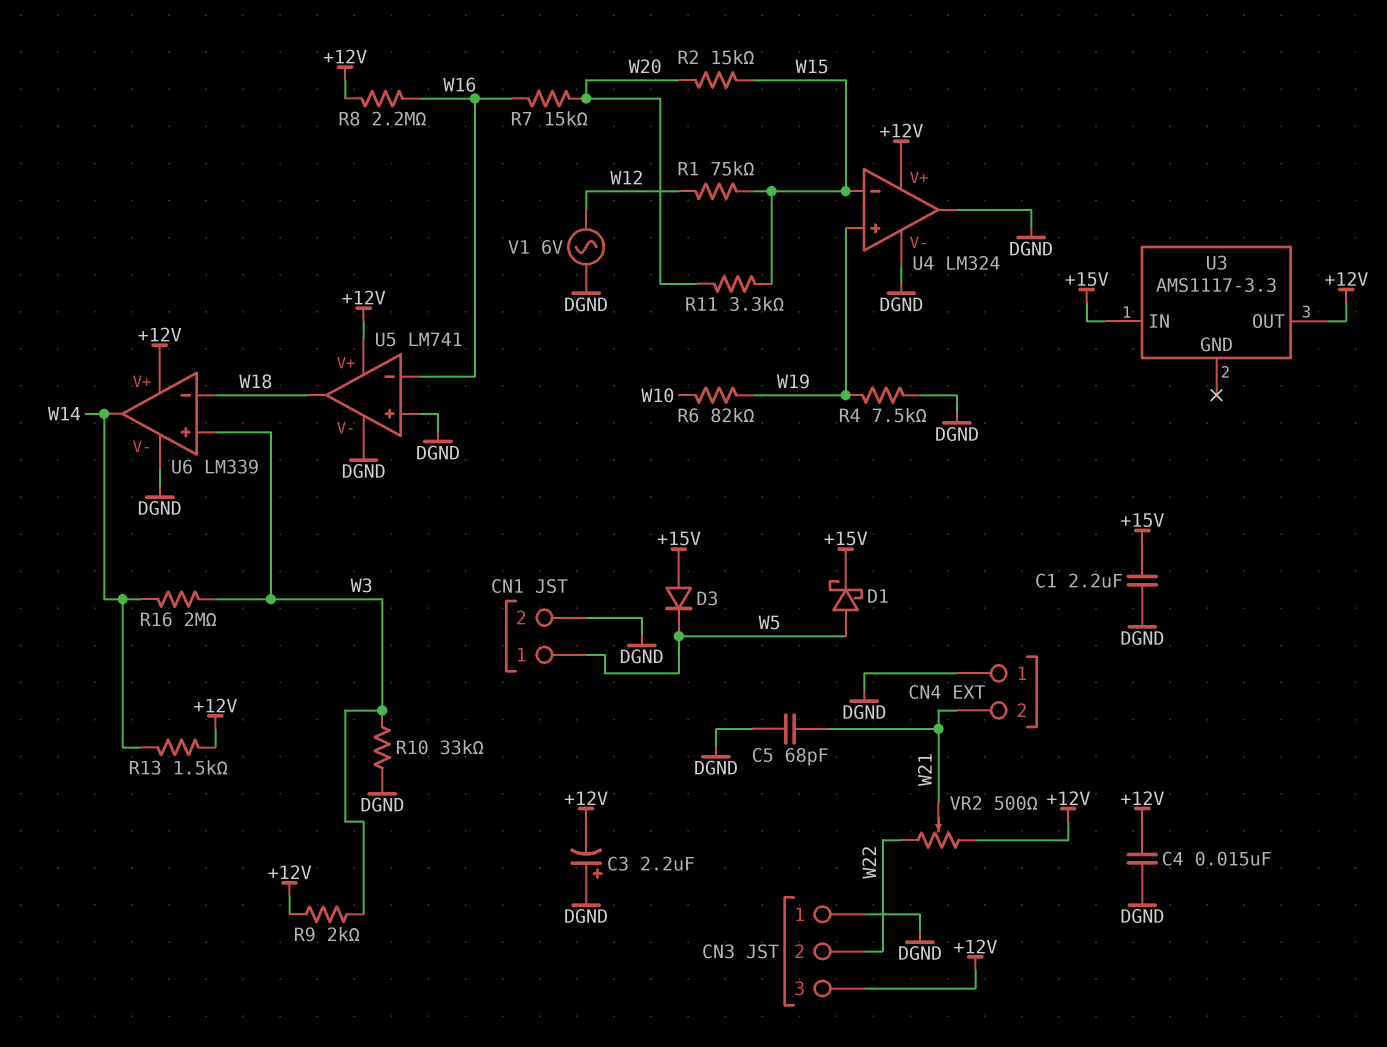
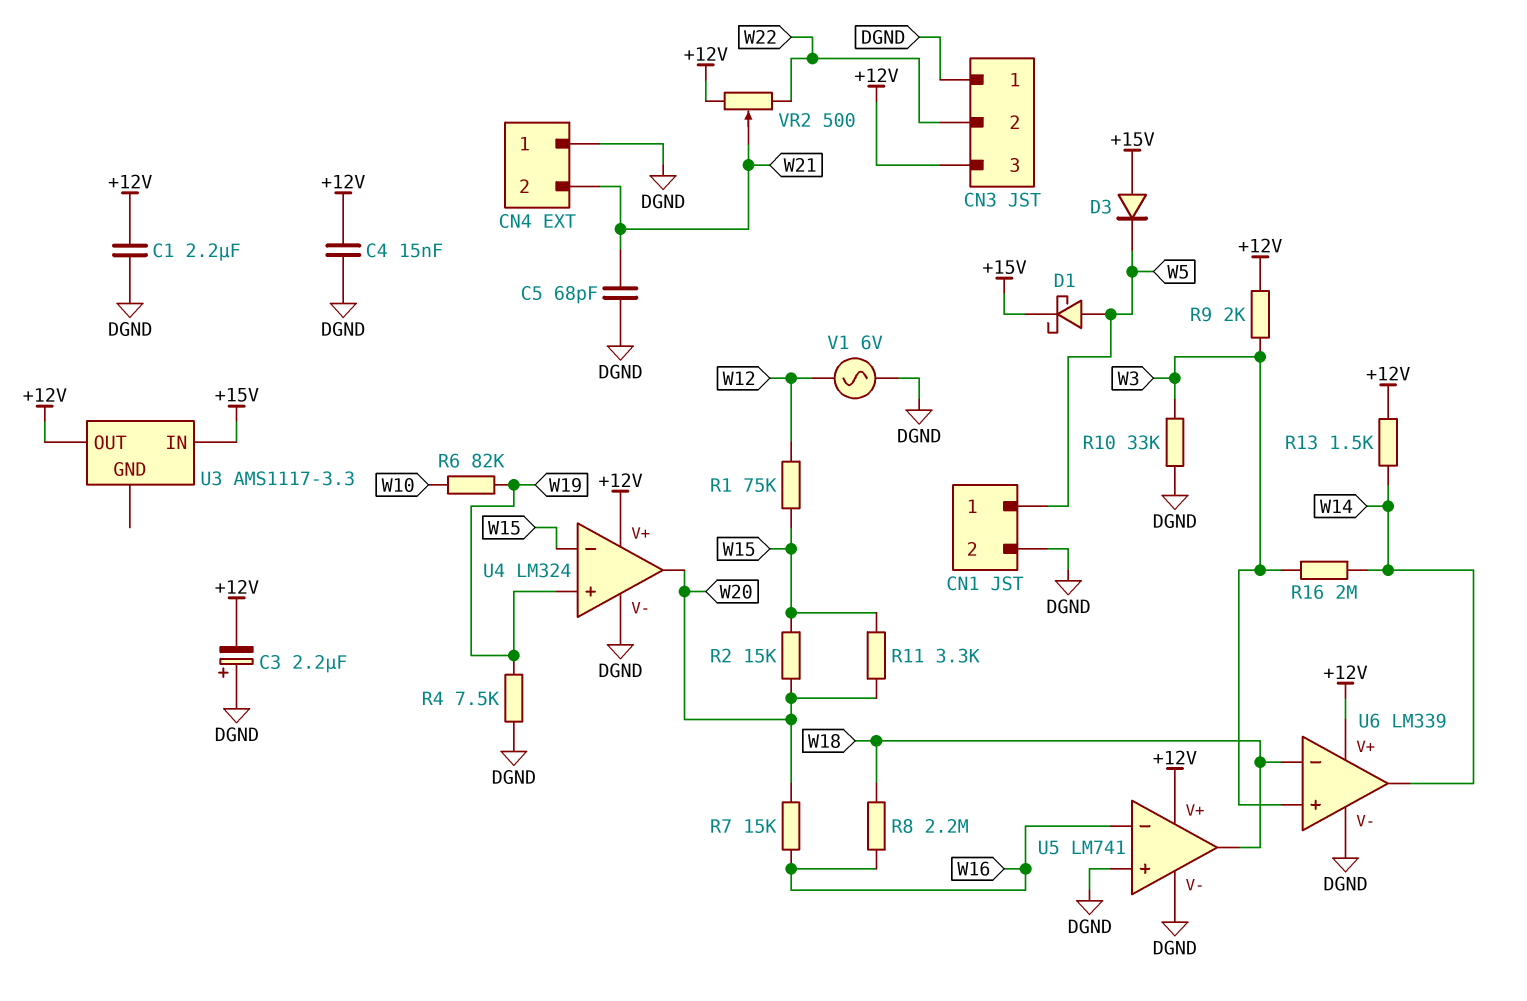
C1: 2.2uF (+15V, DGND) -> 2.2uF (+12V, DGND)
R8: 2.2M (+12V, W16) -> 2.2M (W16, W18)
U4 pin out: DGND -> W20

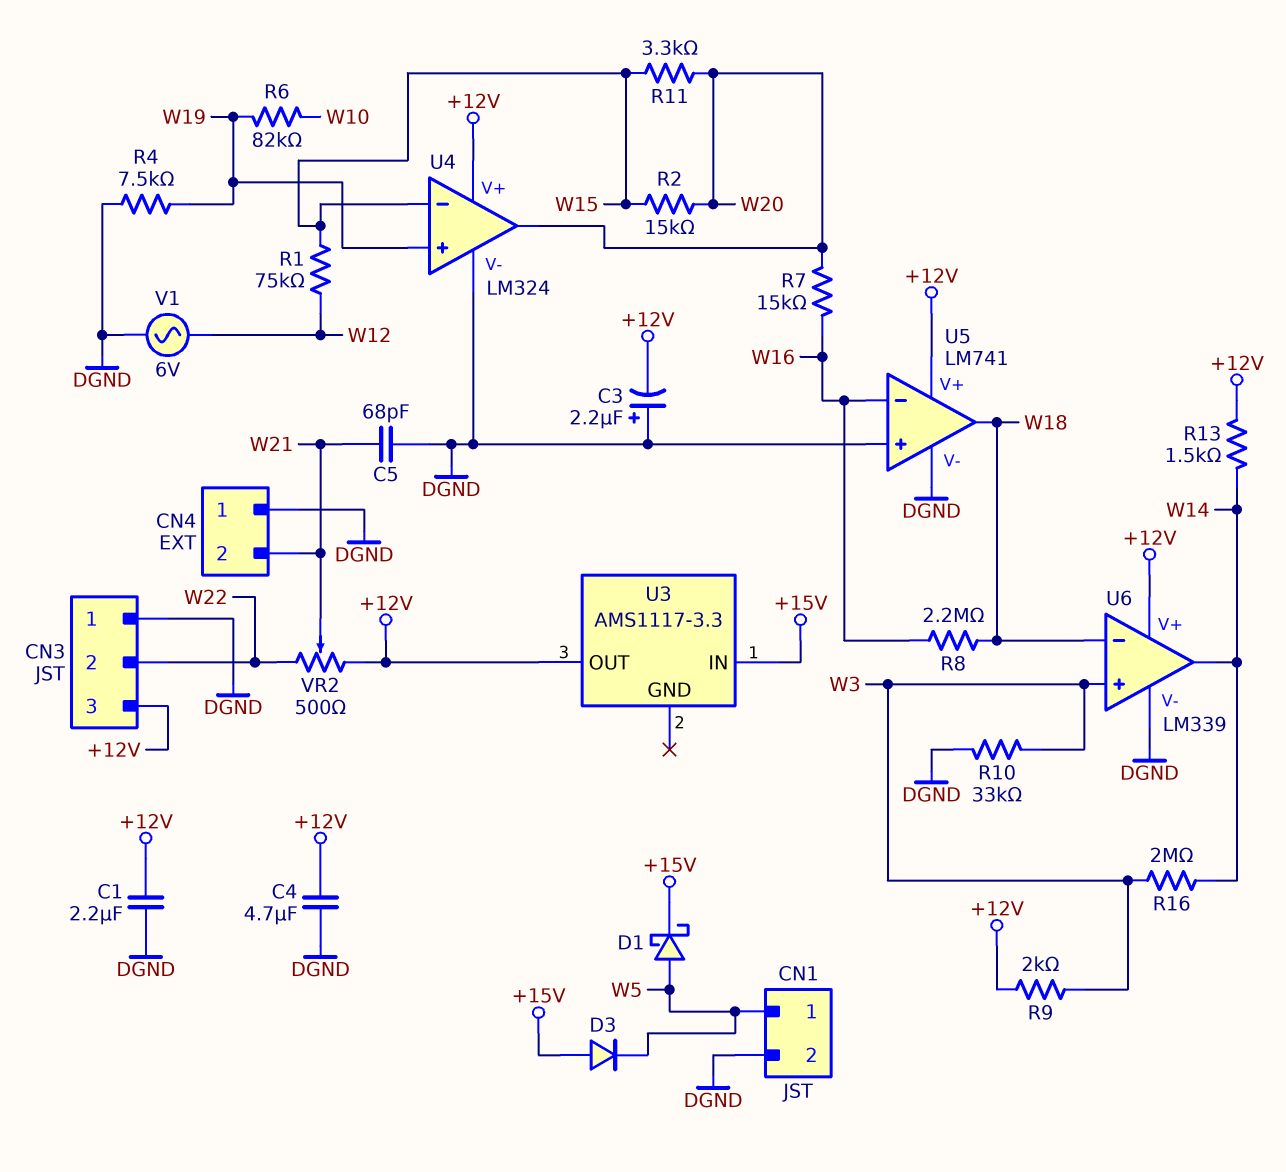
C4: 15nF (+12V, DGND) -> 4.7uF (+12V, DGND)

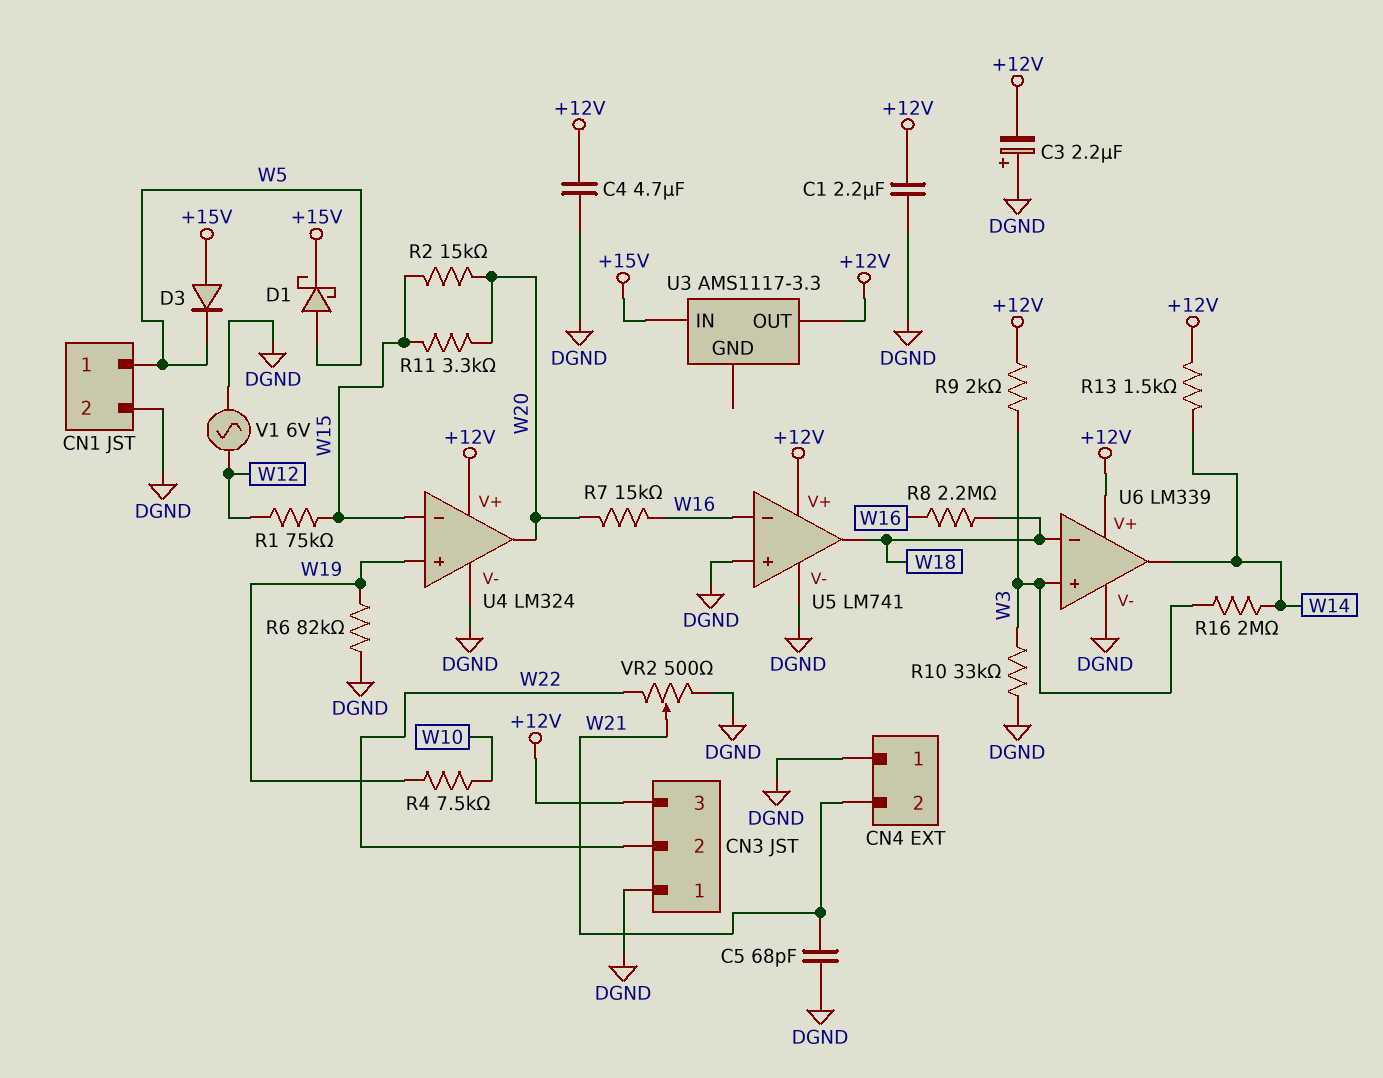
R4: 7.5k (DGND, W19) -> 7.5k (W10, W19)
R6: 82k (W10, W19) -> 82k (DGND, W19)
VR2: 500 (+12V, W22, wiper W21) -> 500 (DGND, W22, wiper W21)

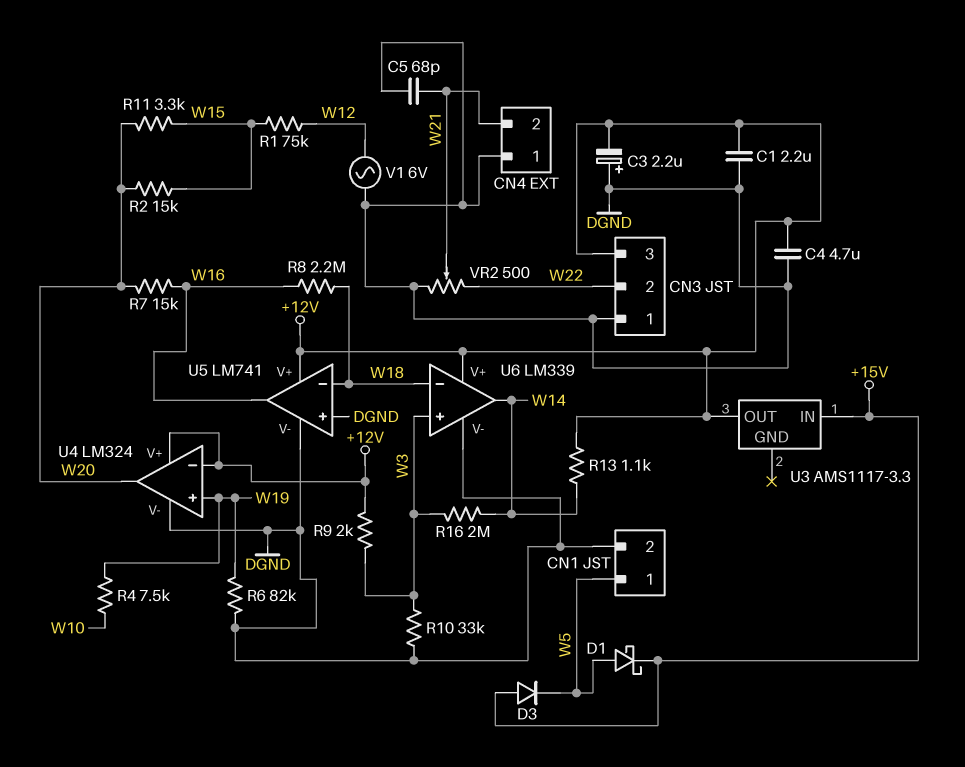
R13: 1.5k (+12V, W14) -> 1.1k (+12V, W14)
U4 pin in-: W15 -> +12V
U5 pin in-: W16 -> W18
U5 pin out: W18 -> W16

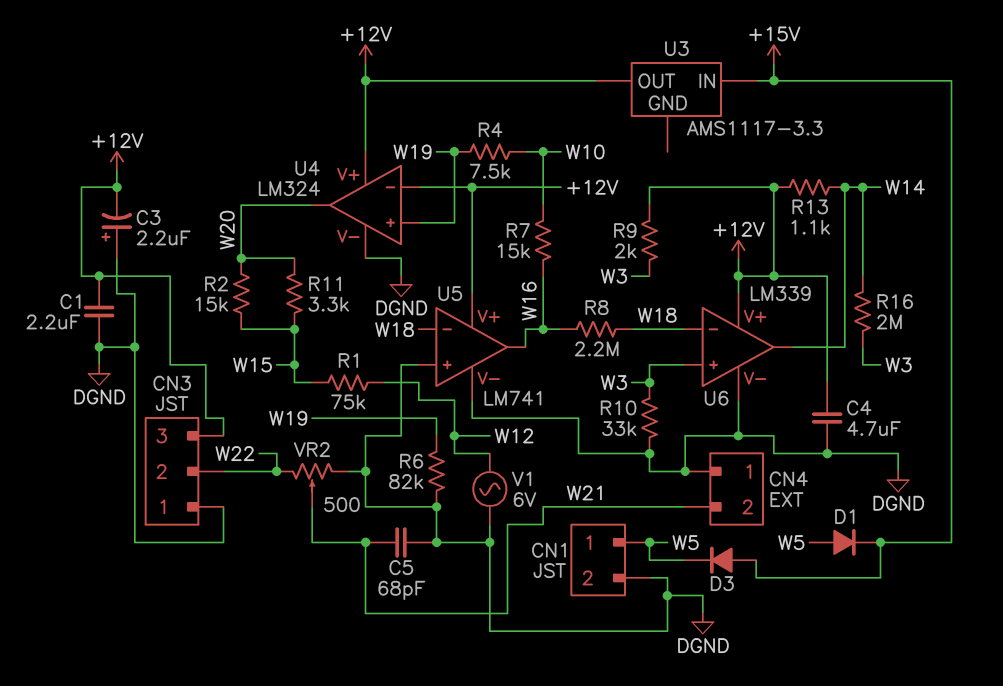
D1: schottky (A W5, K +15V) -> diode (A W5, K +15V)
R7: 15k (W16, W20) -> 15k (W10, W16)

